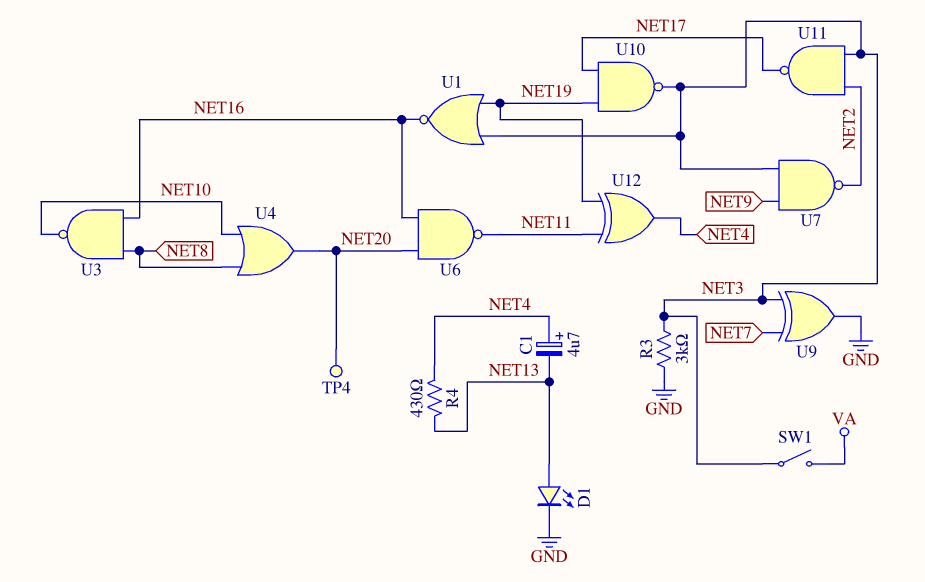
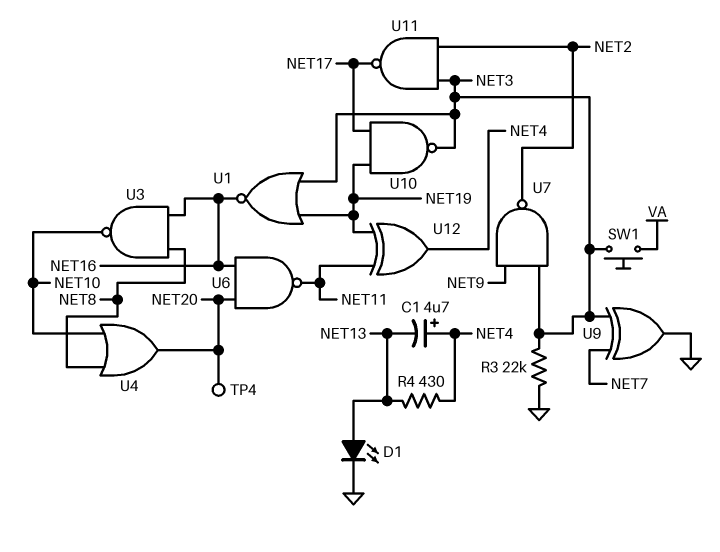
R3: 3k (GND, NET3) -> 22k (GND, NET3)
SW1: switch (NET3, VA) -> button (NET3, VA)

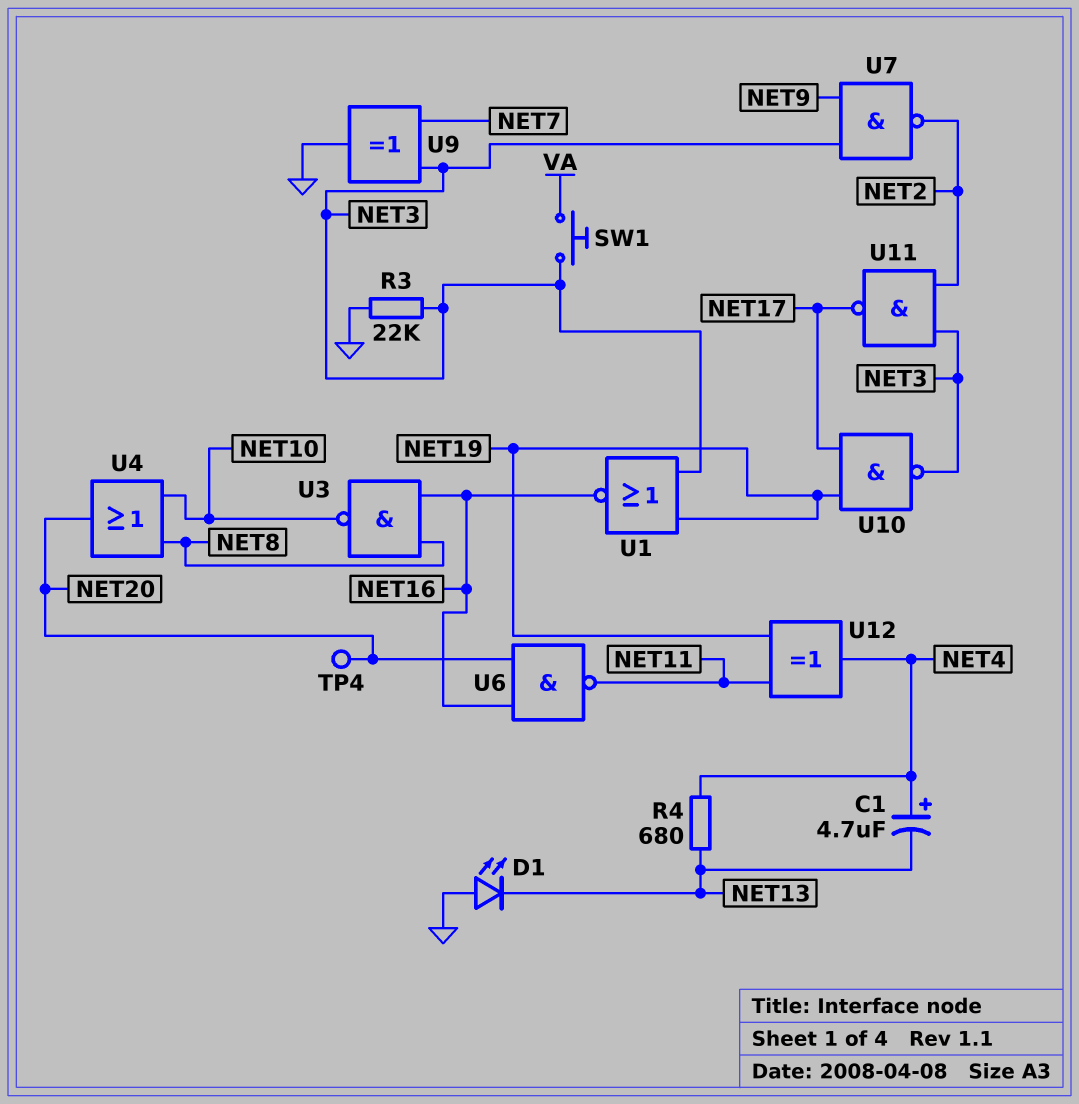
D1: LED (A NET13, K GND) -> LED (A GND, K NET13)
R4: 430 (NET4, NET13) -> 680 (NET4, NET13)

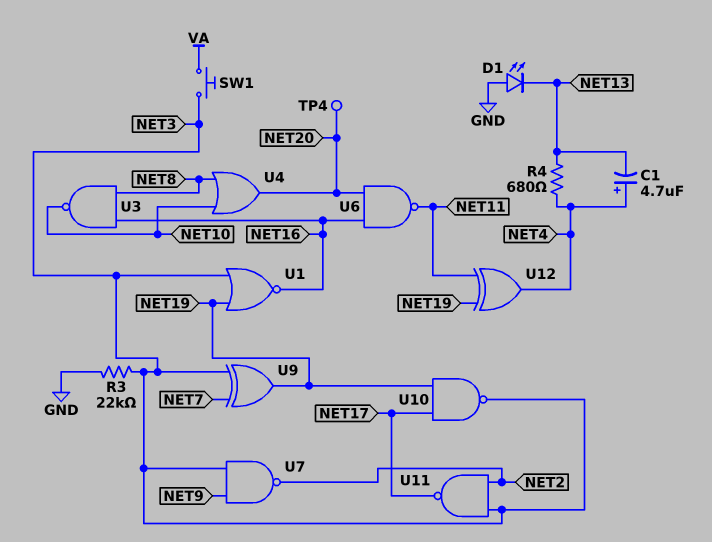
U9: XOR (in NET3, in NET7, out GND) -> XOR (in NET3, in NET7, out NET19)

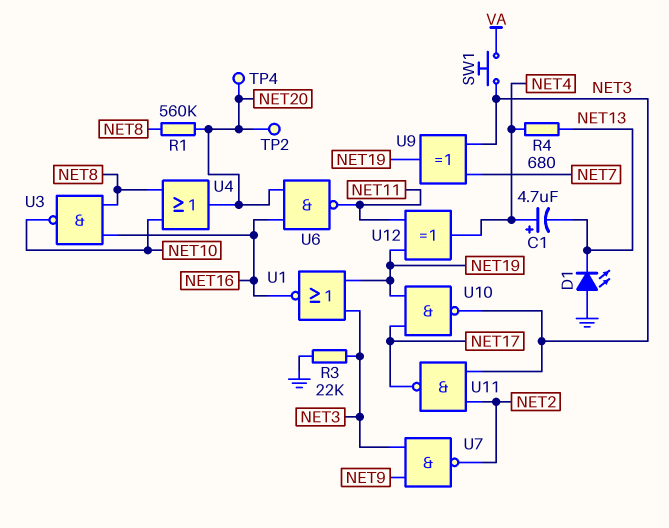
R1: none -> 560k (NET8, NET20)
TP2: none -> test point (NET20)

